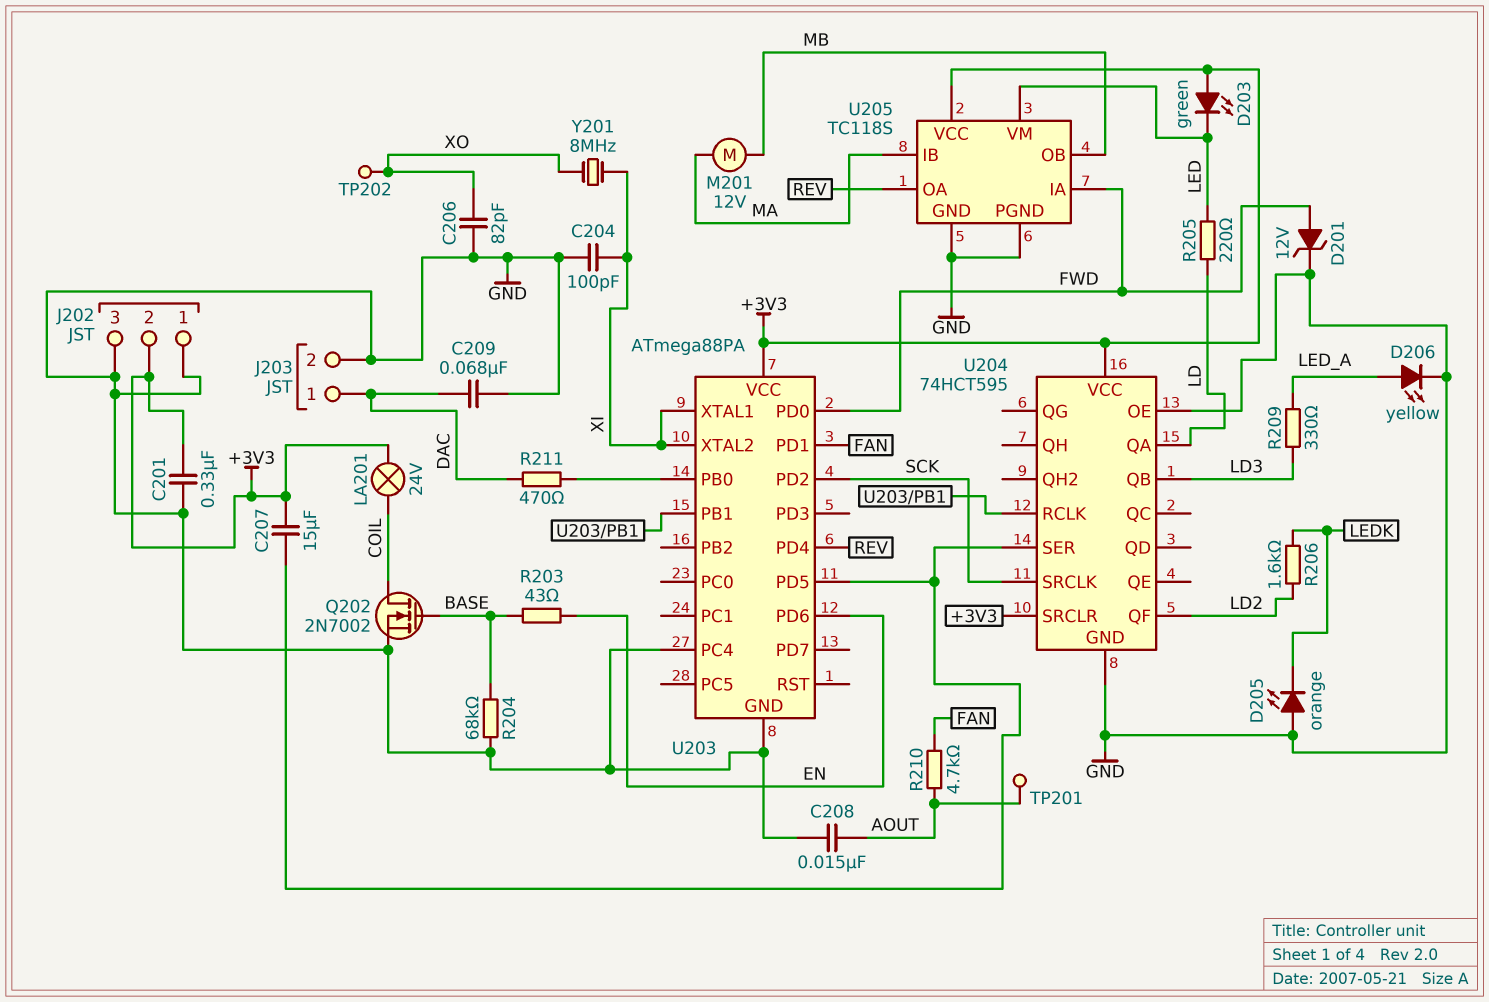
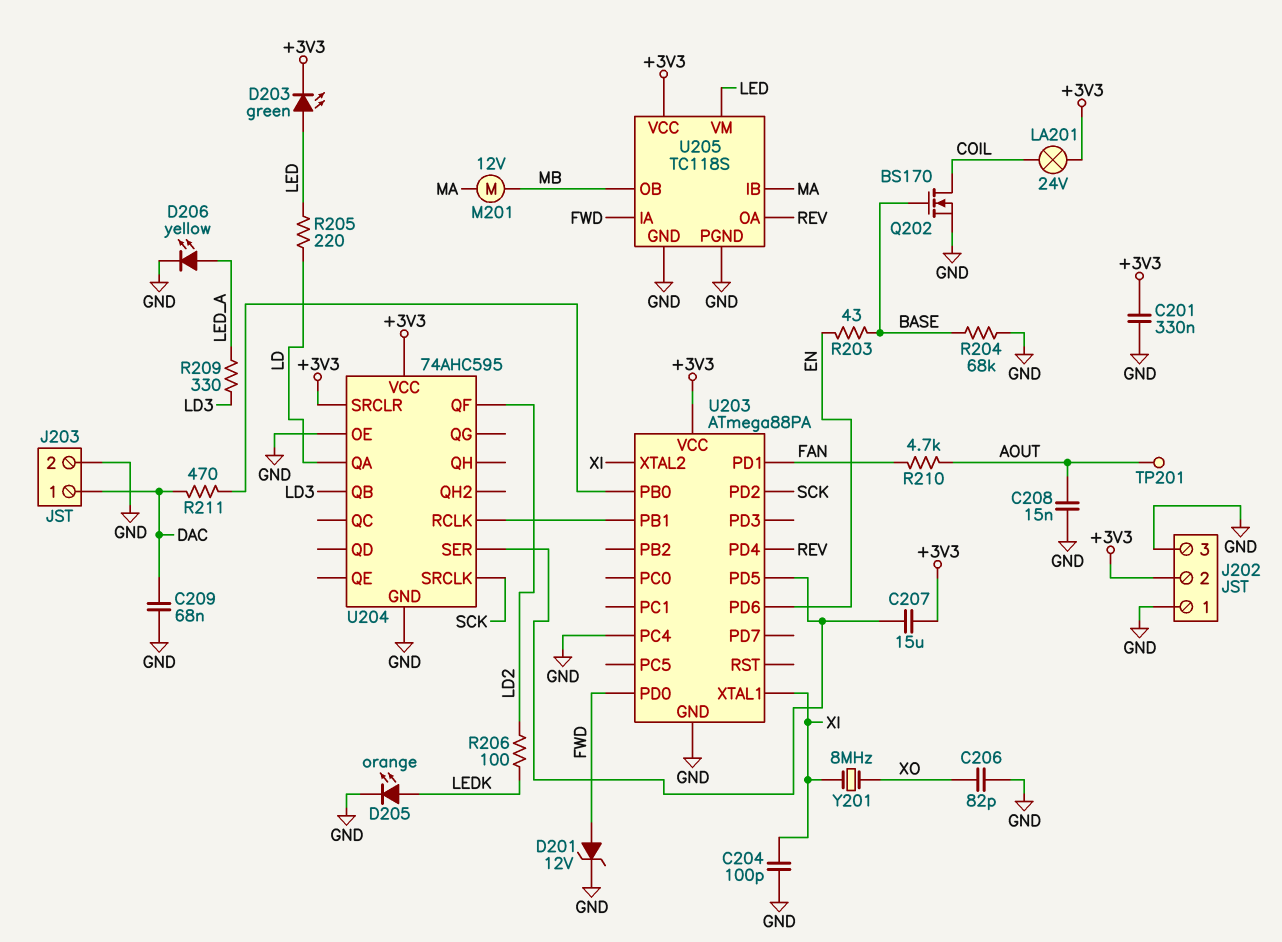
D203: LED green (A +3V3, K LED) -> LED green (A LED, K +3V3)
D205: LED orange (A GND, K LEDK) -> LED orange (A LEDK, K GND)
Q202: NMOS 2N7002 (G BASE, D COIL, S GND) -> NMOS BS170 (G BASE, D COIL, S GND)
R206: 1.6k (LD2, LEDK) -> 100 (LD2, LEDK)
TP202: test point (XO) -> none
U204: 74HCT595 -> 74AHC595

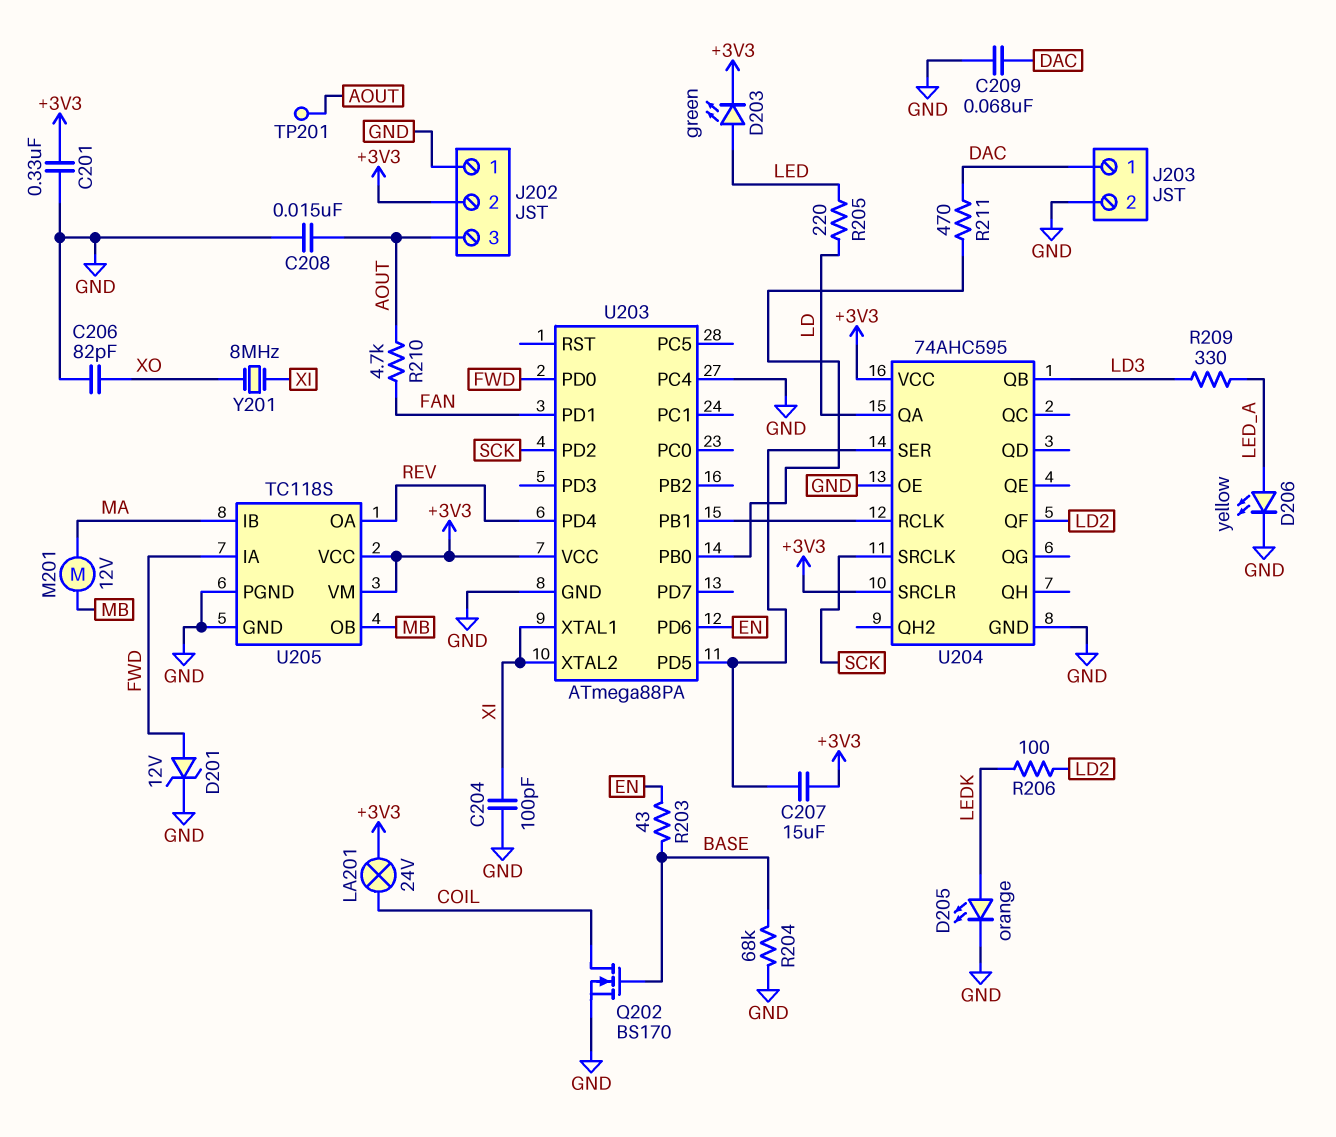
J202 pin 3: GND -> AOUT
U205 pin VM: LED -> +3V3

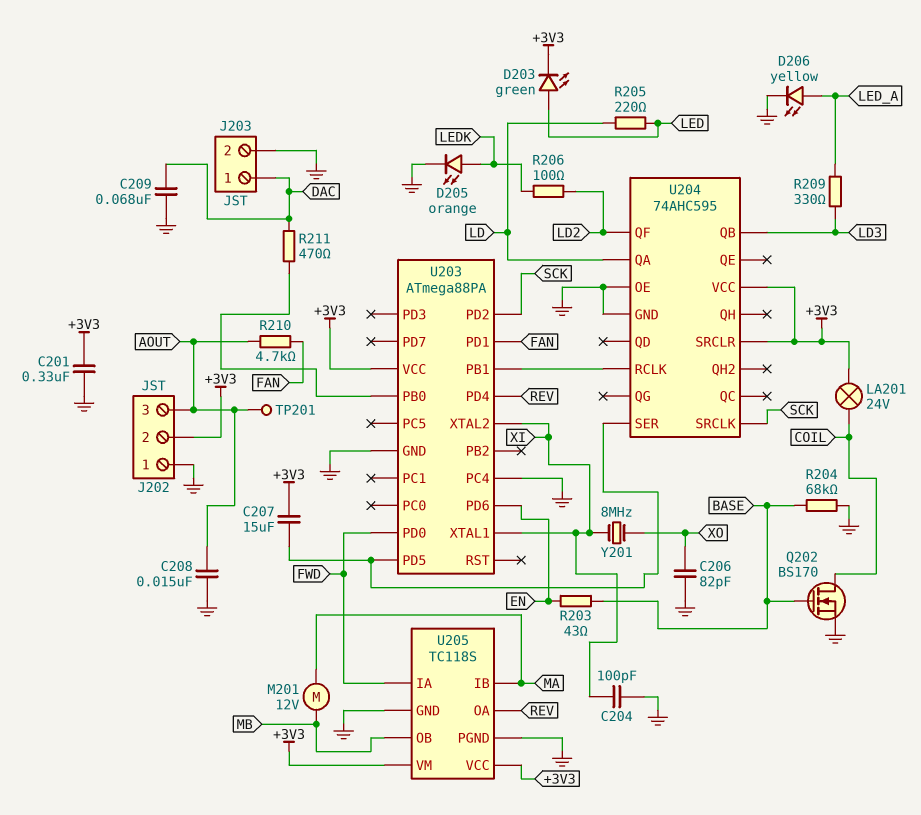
D201: zener 12V (A FWD, K GND) -> none

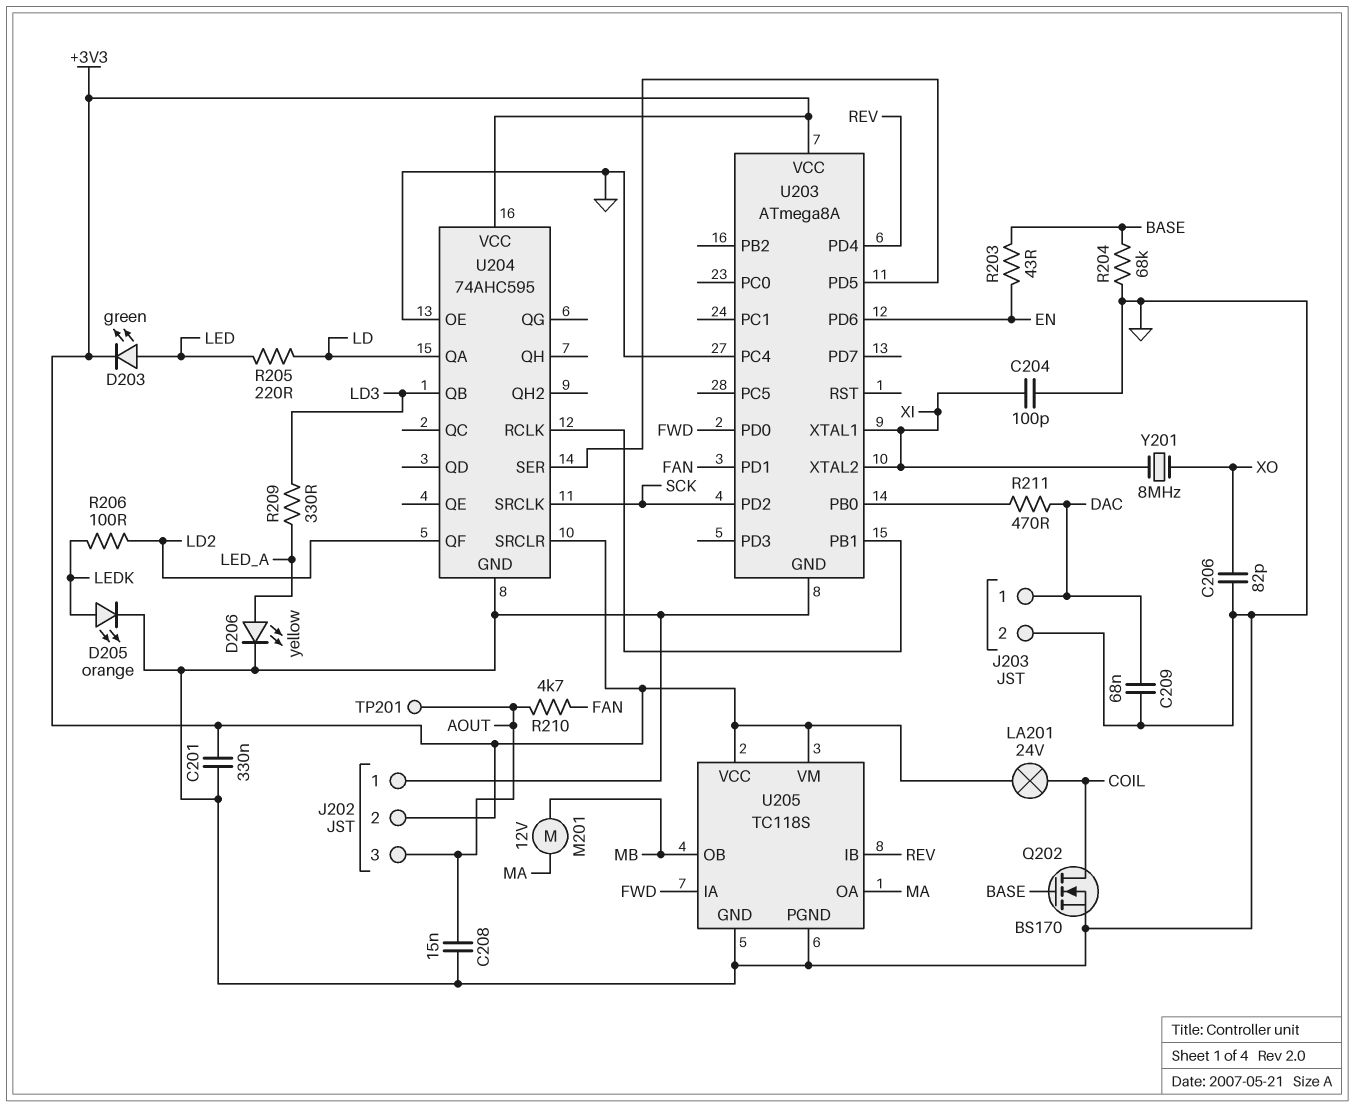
C207: 15uF (+3V3, U203/PD5) -> none
U203: ATmega88PA -> ATmega8A
U205 pin IB: MA -> REV
U205 pin OA: REV -> MA

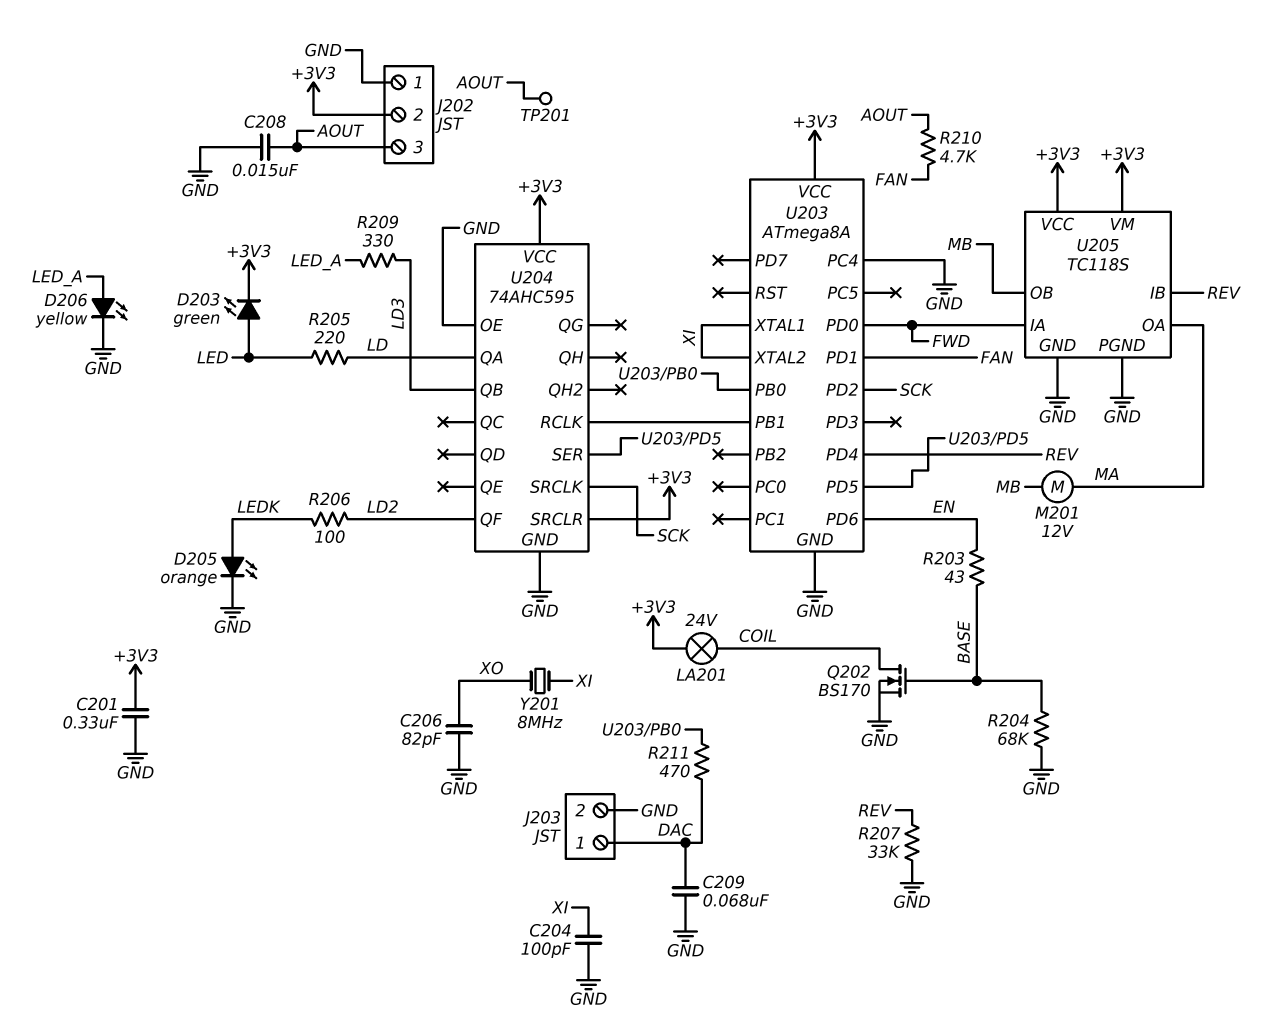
R207: none -> 33k (GND, REV)

